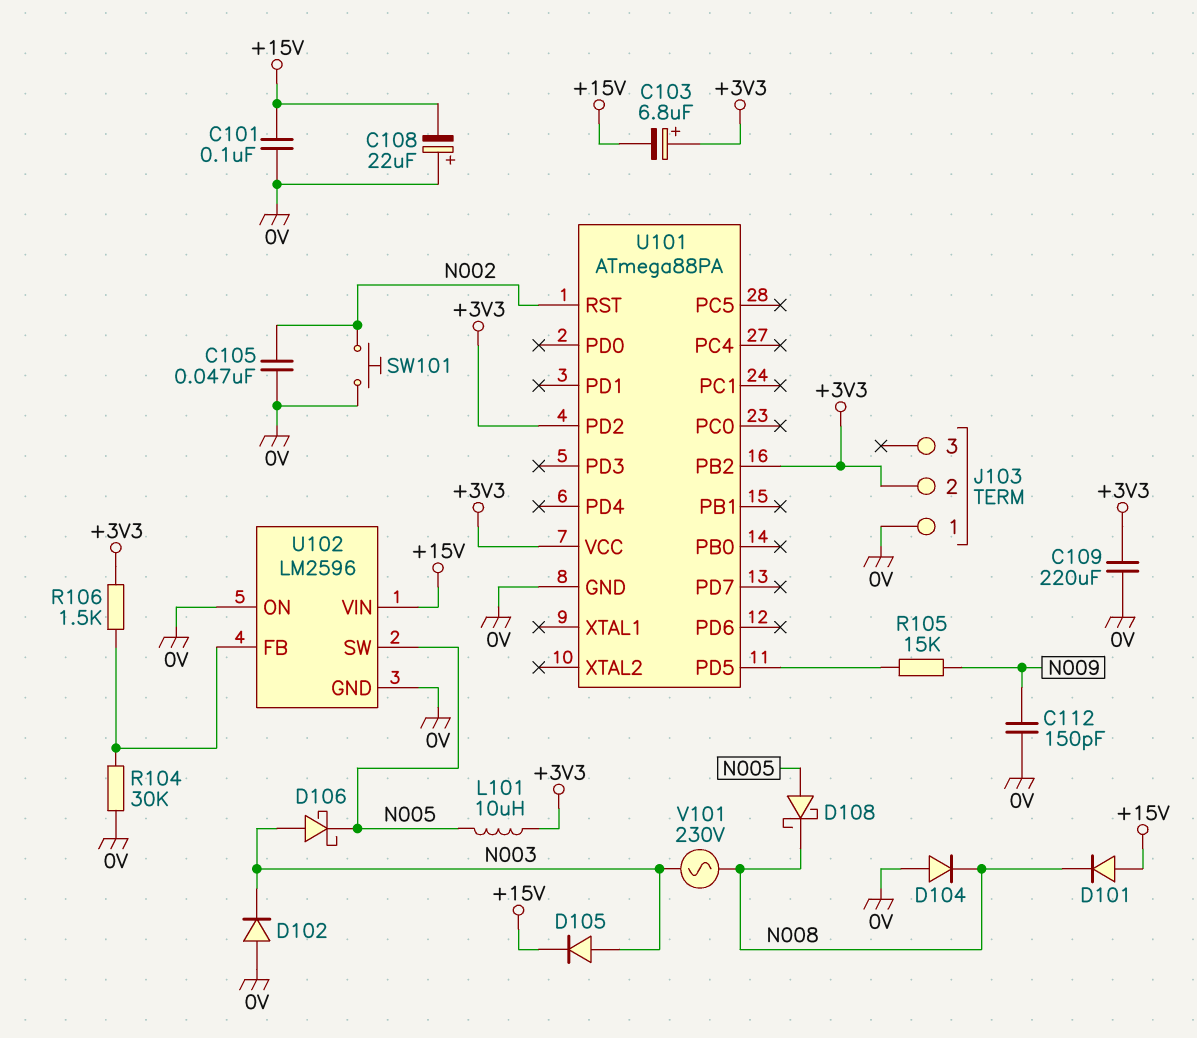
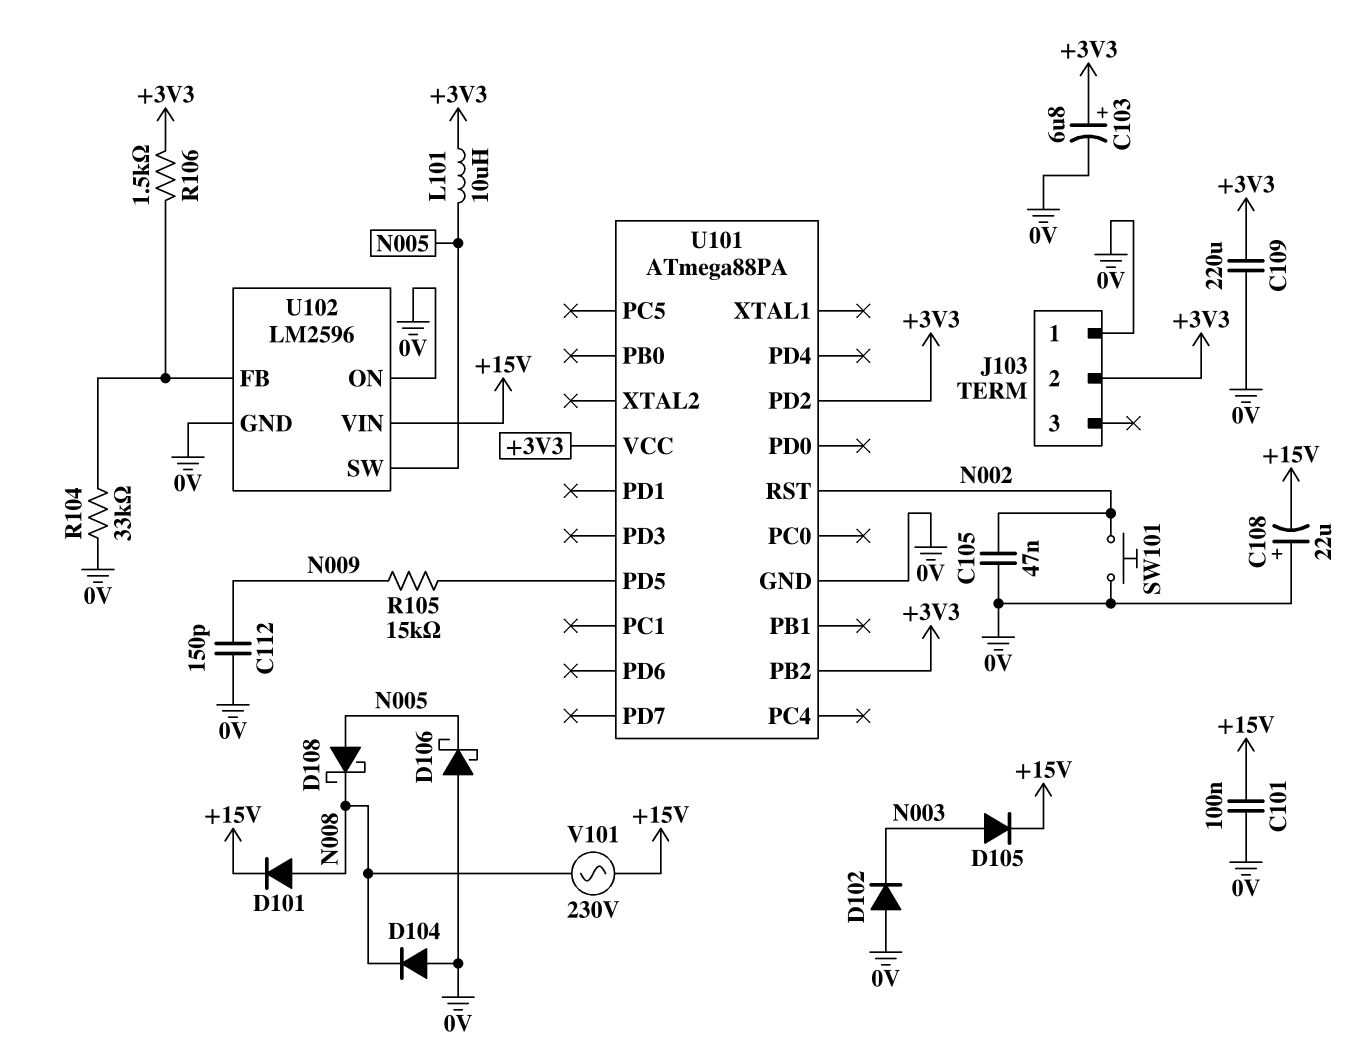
C103: 6.8uF (plus +3V3, minus +15V) -> 6.8uF (plus +3V3, minus 0V)
D101: diode (A +15V, K N008) -> diode (A N008, K +15V)
D106: schottky (A N003, K N005) -> schottky (A 0V, K N005)
R104: 30k (0V, U102/FB) -> 33k (0V, U102/FB)
V101: AC 230V (N003, N008) -> AC 230V (+15V, N008)

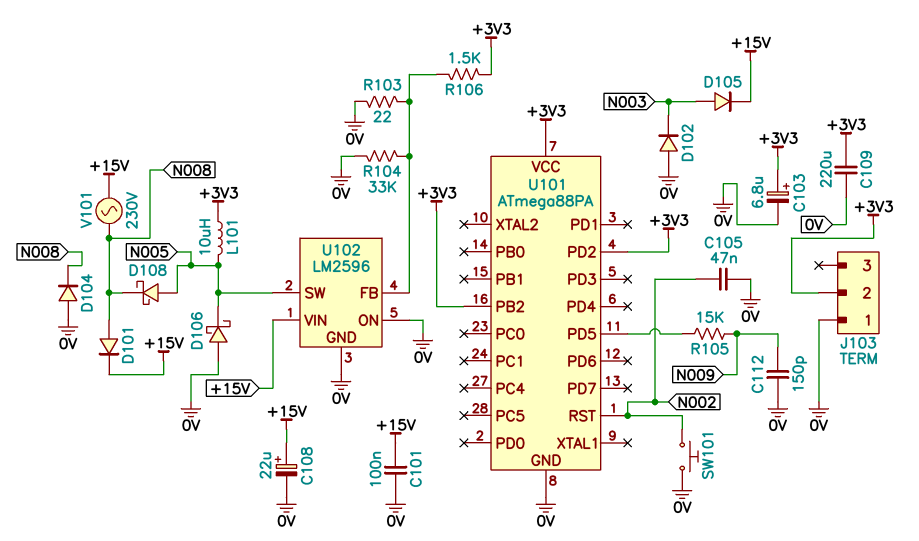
C108: 22uF (plus 0V, minus +15V) -> 22uF (plus +15V, minus 0V)
R103: none -> 22 (0V, U102/FB)

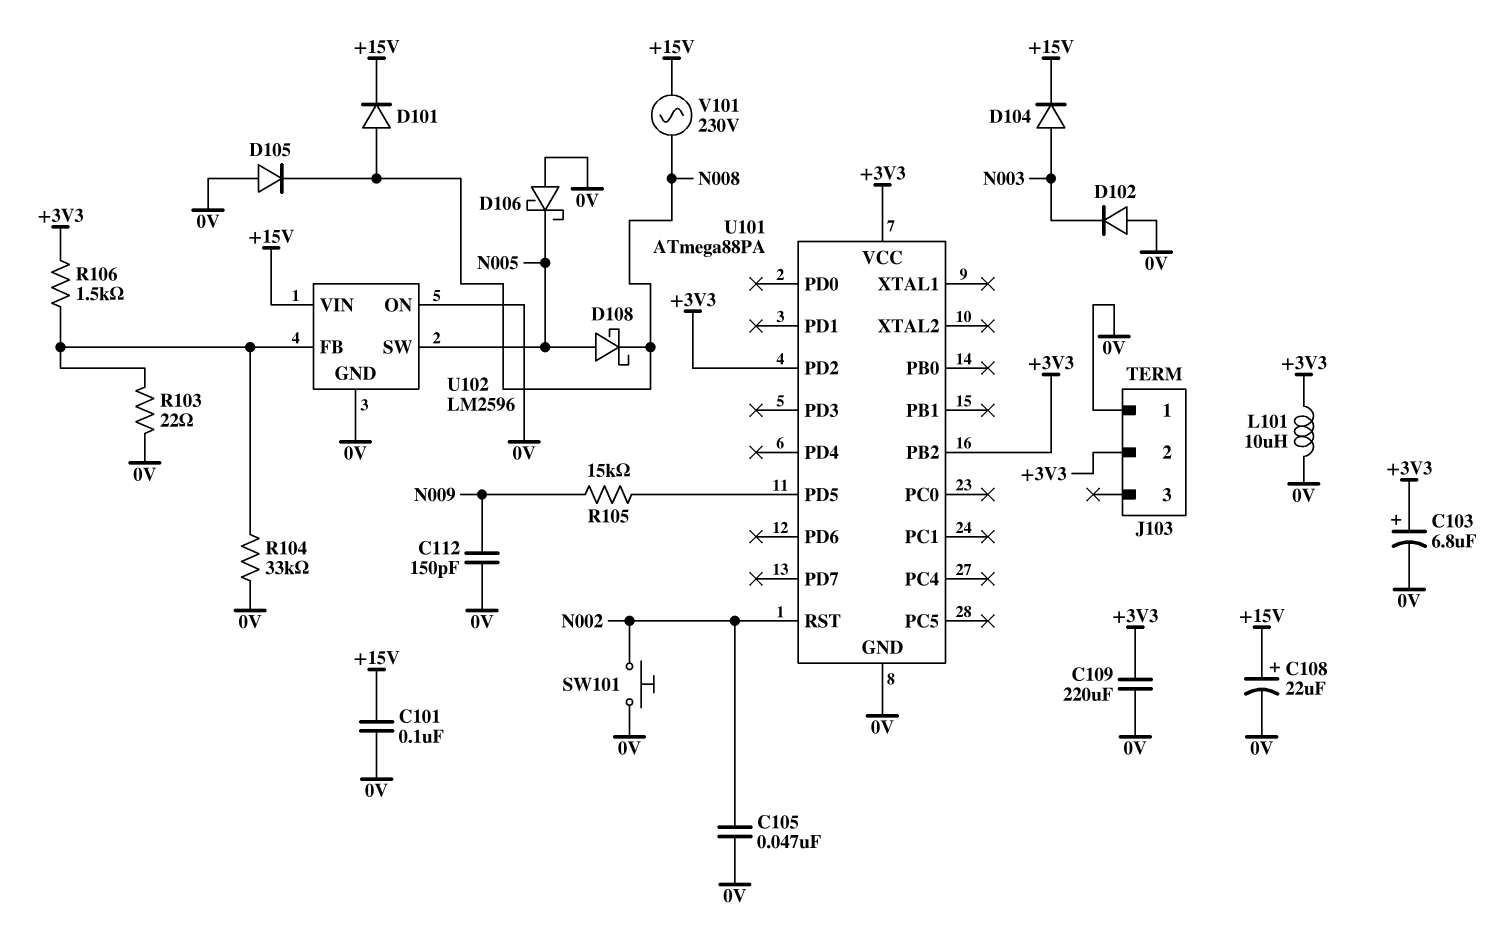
D104: diode (A 0V, K N008) -> diode (A N003, K +15V)
D105: diode (A N003, K +15V) -> diode (A 0V, K N008)
L101: 10uH (+3V3, N005) -> 10uH (+3V3, 0V)

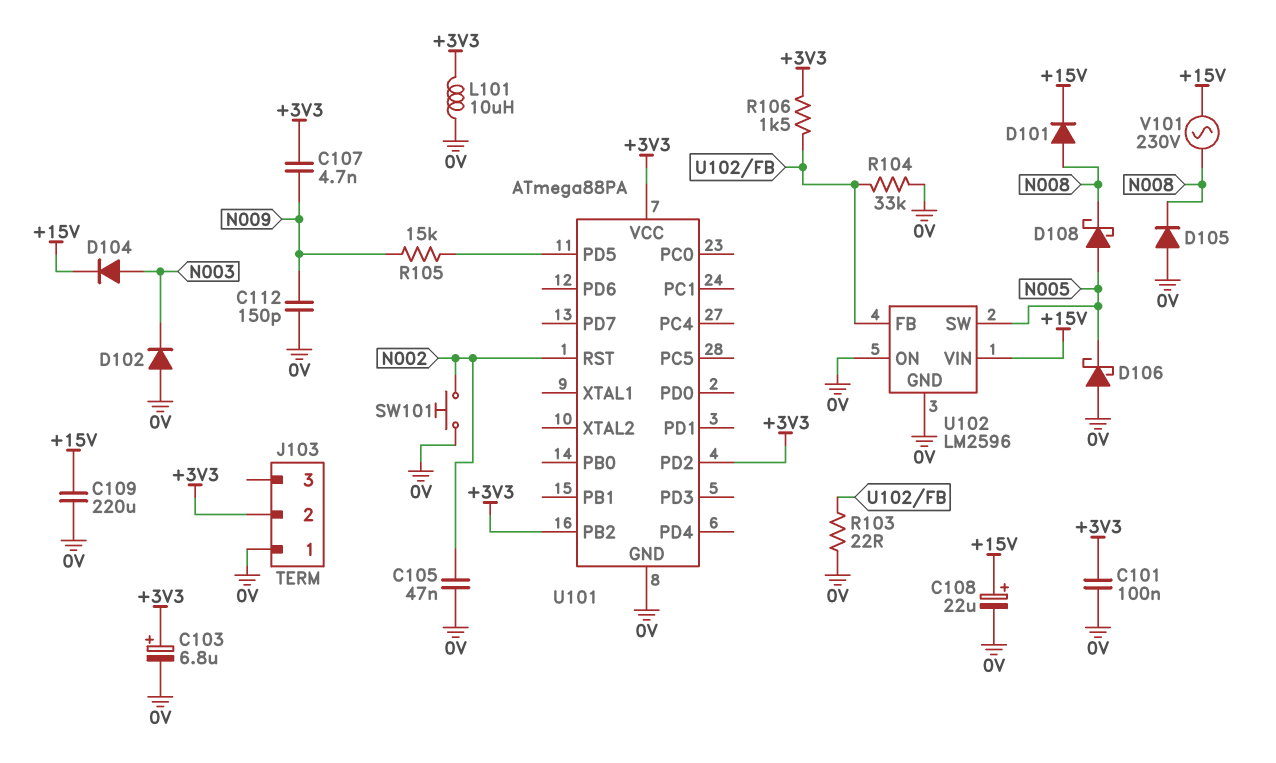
C101: 100nF (+15V, 0V) -> 100nF (+3V3, 0V)
C107: none -> 4.7nF (+3V3, N009)
C109: 220uF (+3V3, 0V) -> 220uF (+15V, 0V)

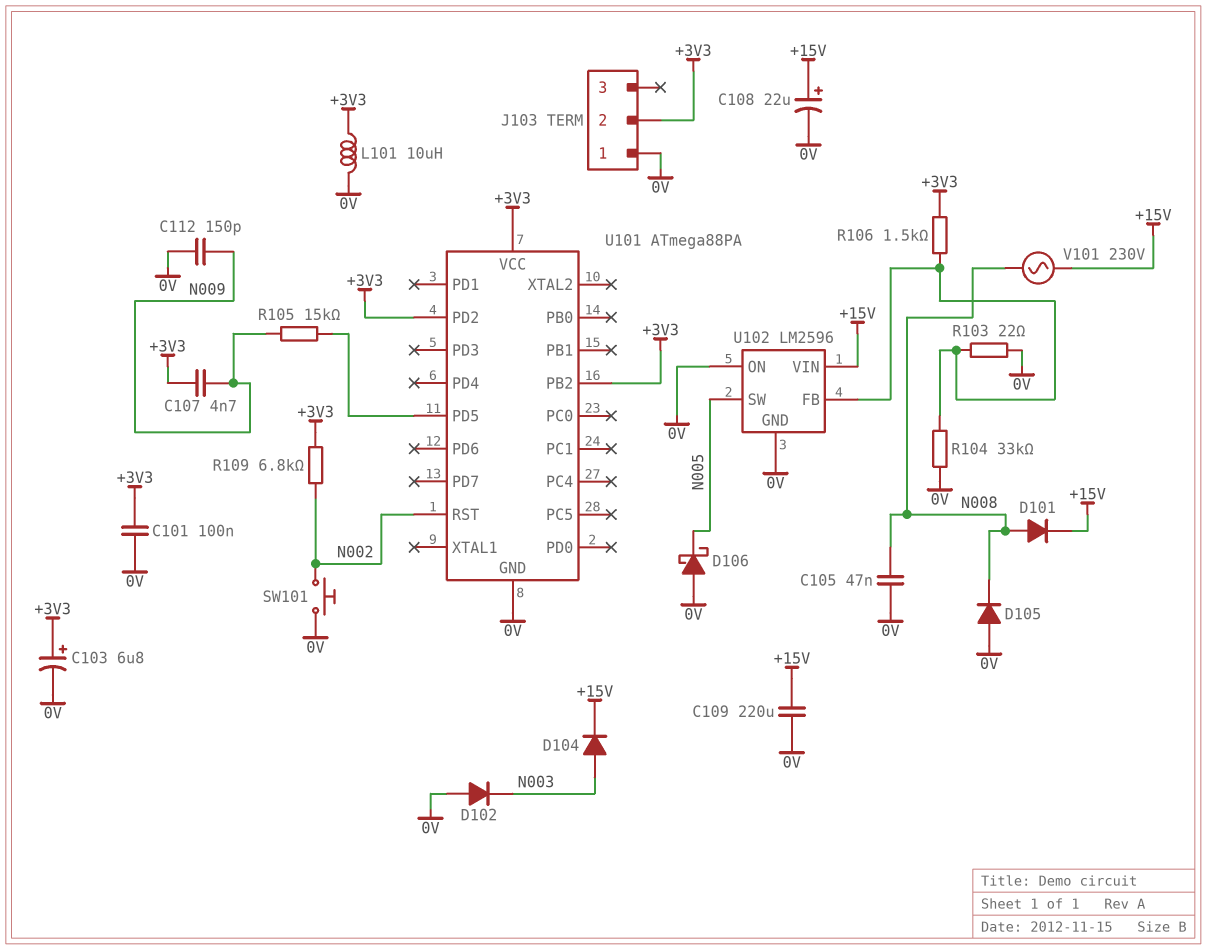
C105: 47nF (0V, N002) -> 47nF (0V, N008)
D108: schottky (A N005, K N008) -> none
R109: none -> 6.8k (+3V3, N002)

